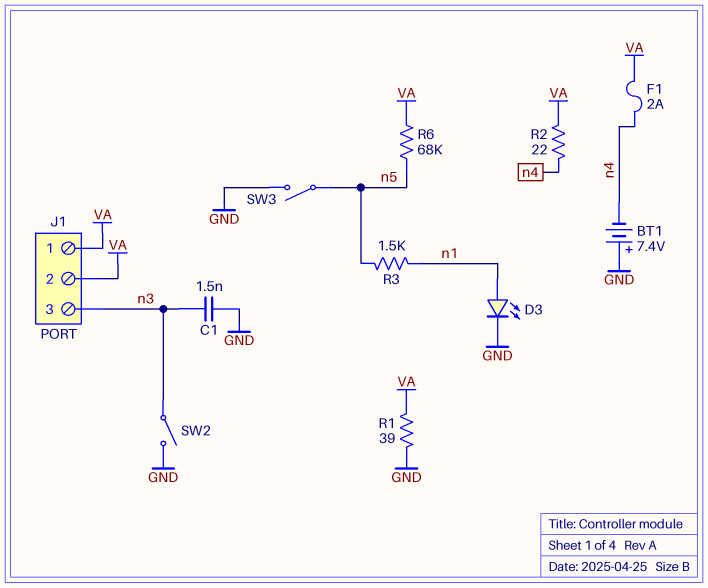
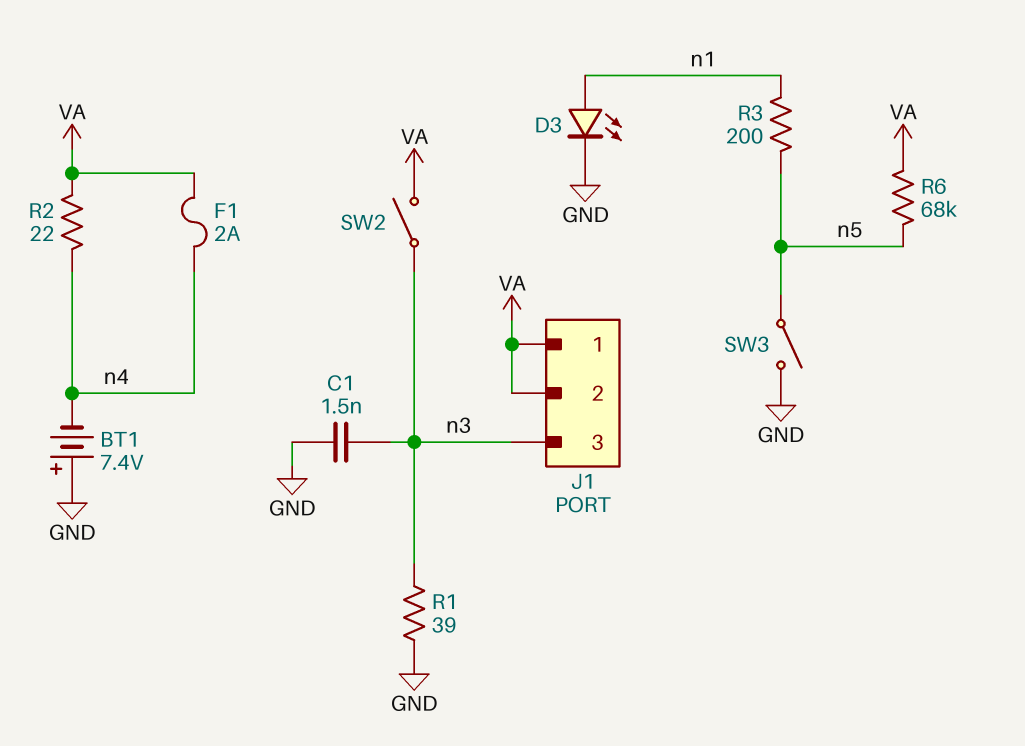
R1: 39 (GND, VA) -> 39 (GND, n3)
R3: 1.5k (n1, n5) -> 200 (n1, n5)
SW2: switch (GND, n3) -> switch (VA, n3)

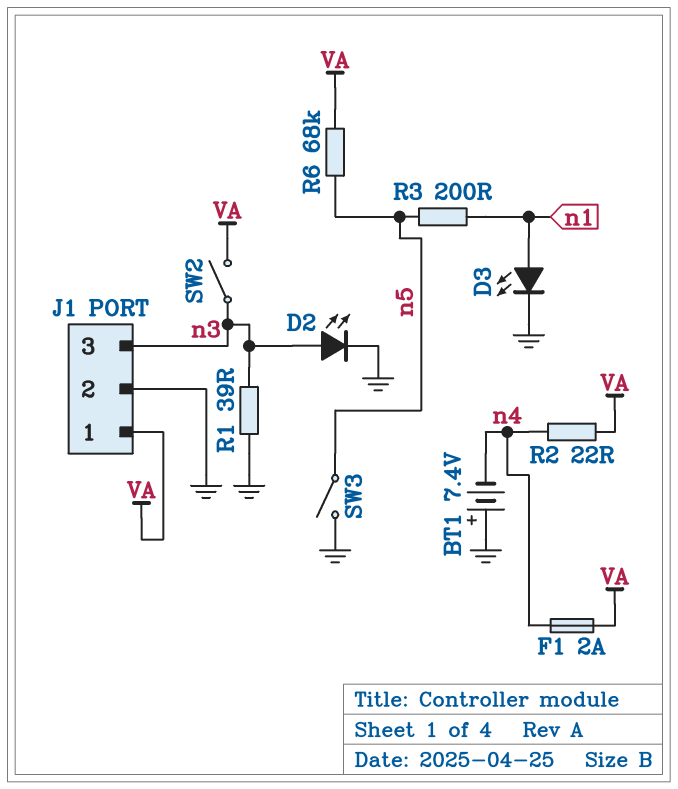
C1: 1.5nF (GND, n3) -> none
D2: none -> LED (A n3, K GND)
J1 pin 2: VA -> GND

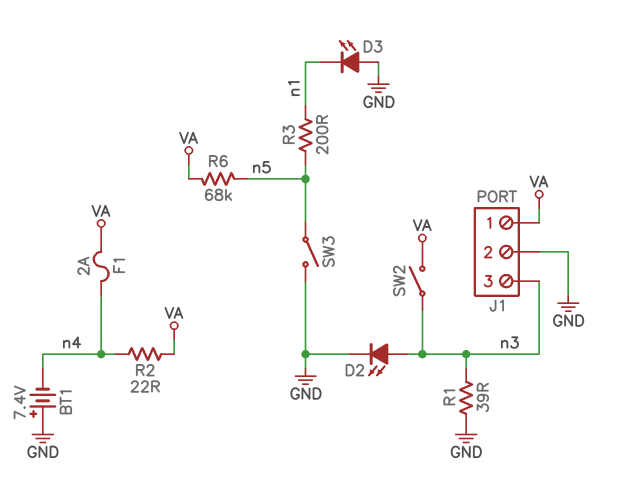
D3: LED (A n1, K GND) -> LED (A GND, K n1)

